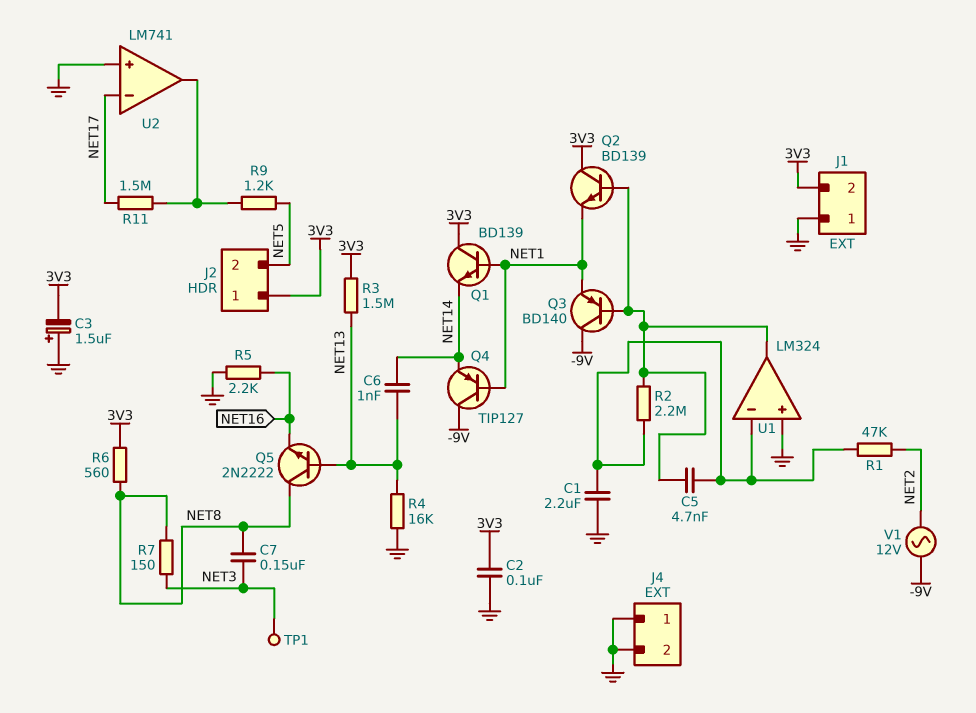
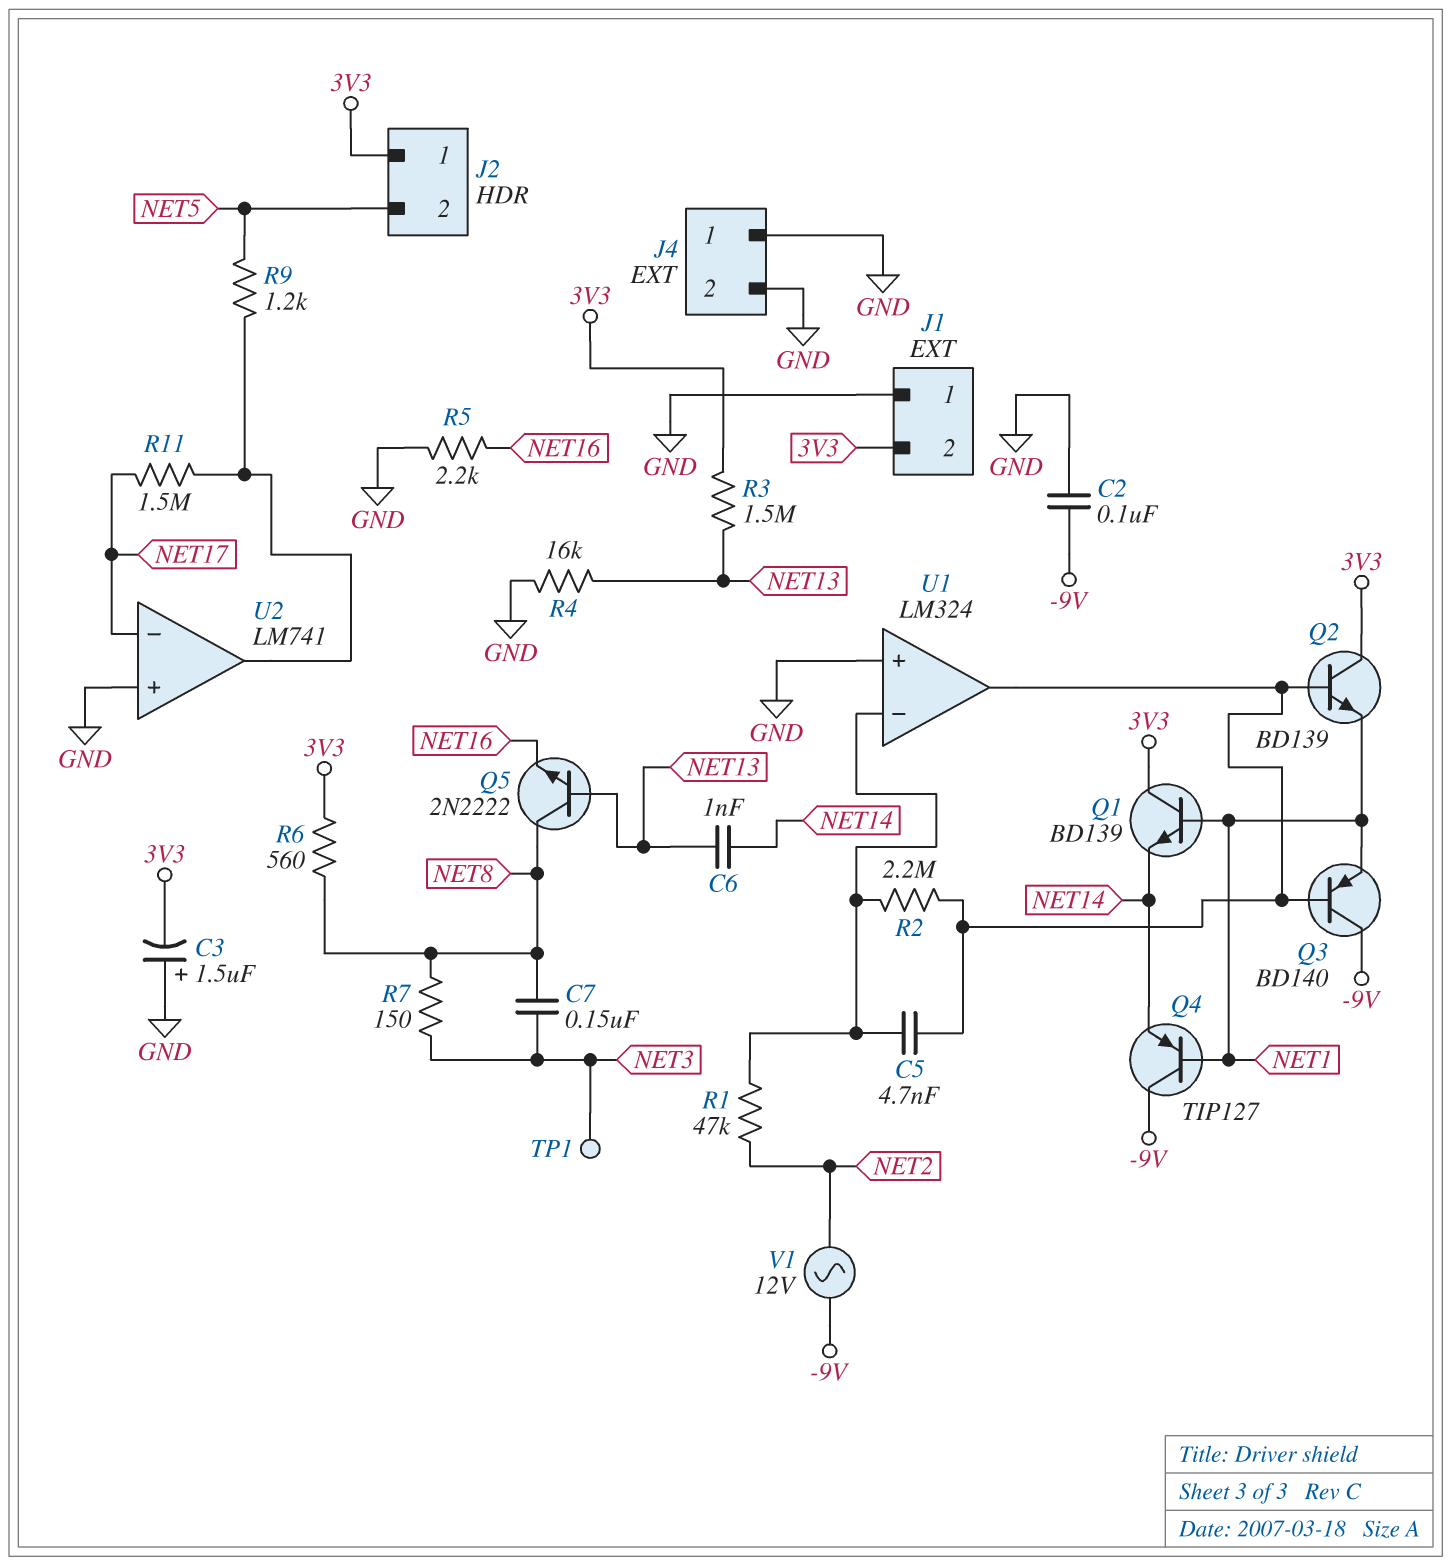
C1: 2.2uF (GND, U1/in-) -> none
C2: 100nF (3V3, GND) -> 100nF (-9V, GND)

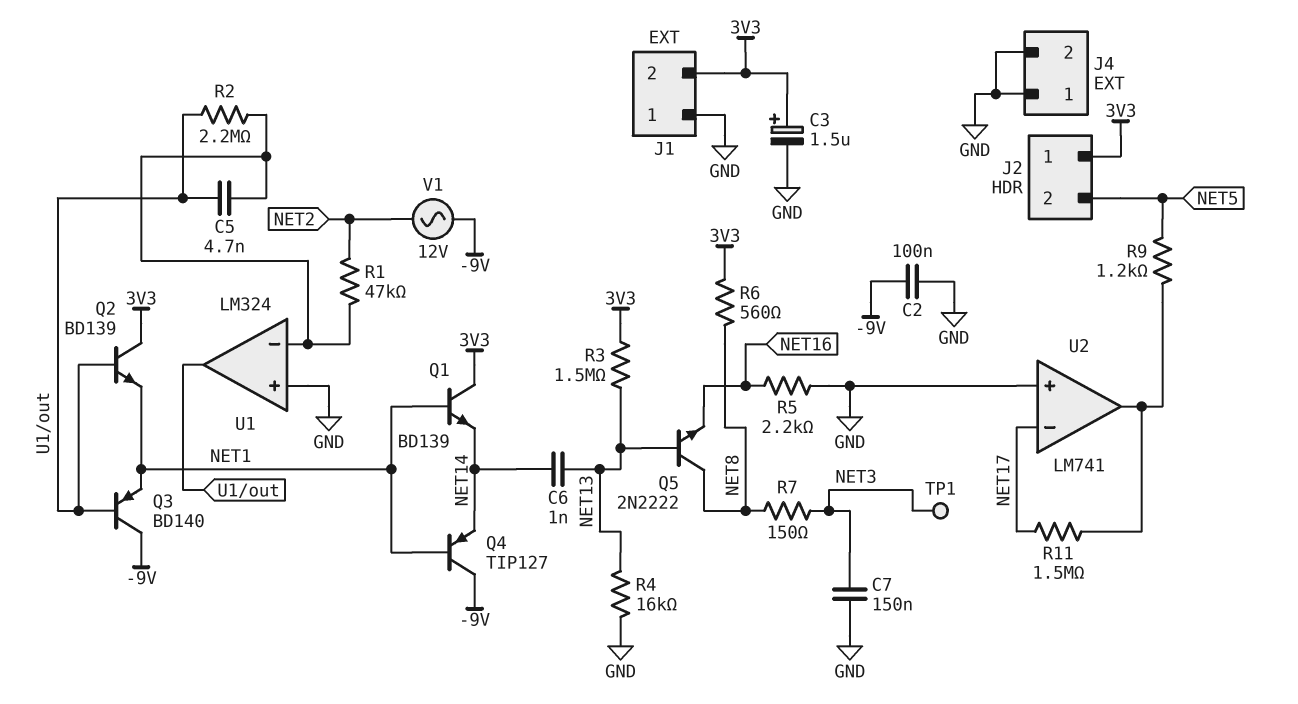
C3: 1.5uF (plus GND, minus 3V3) -> 1.5uF (plus 3V3, minus GND)
C7: 150nF (NET3, NET8) -> 150nF (GND, NET3)

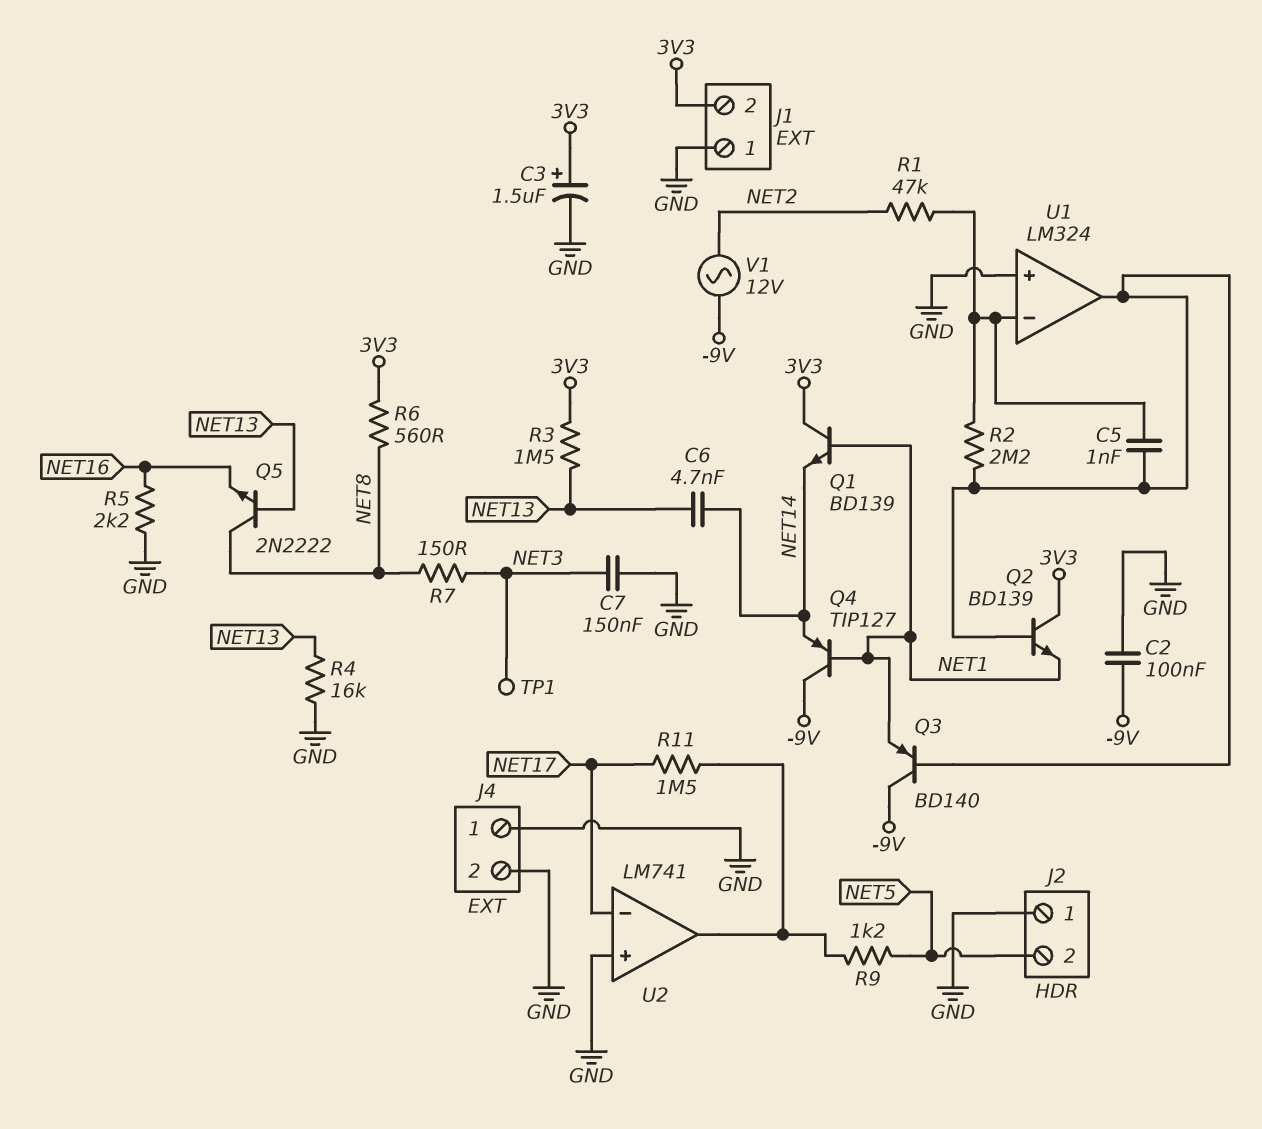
C5: 4.7nF (U1/in-, U1/out) -> 1nF (U1/in-, U1/out)
C6: 1nF (NET13, NET14) -> 4.7nF (NET13, NET14)
J2 pin 1: 3V3 -> GND

